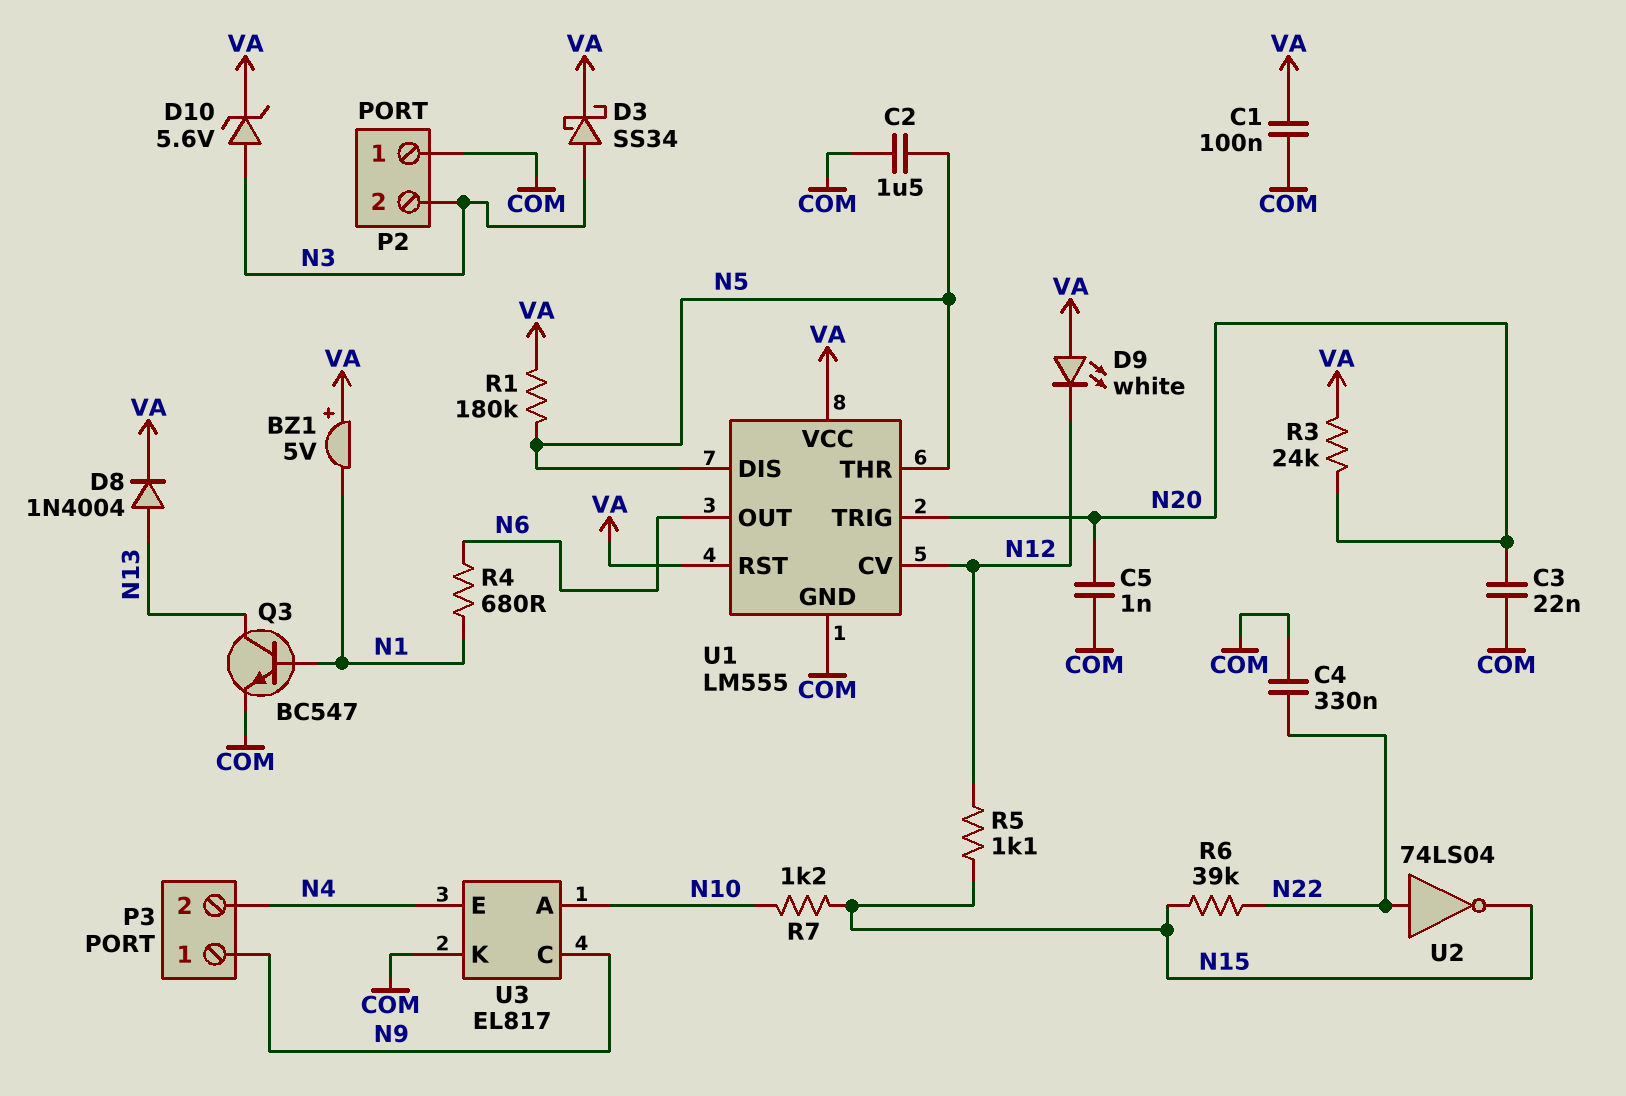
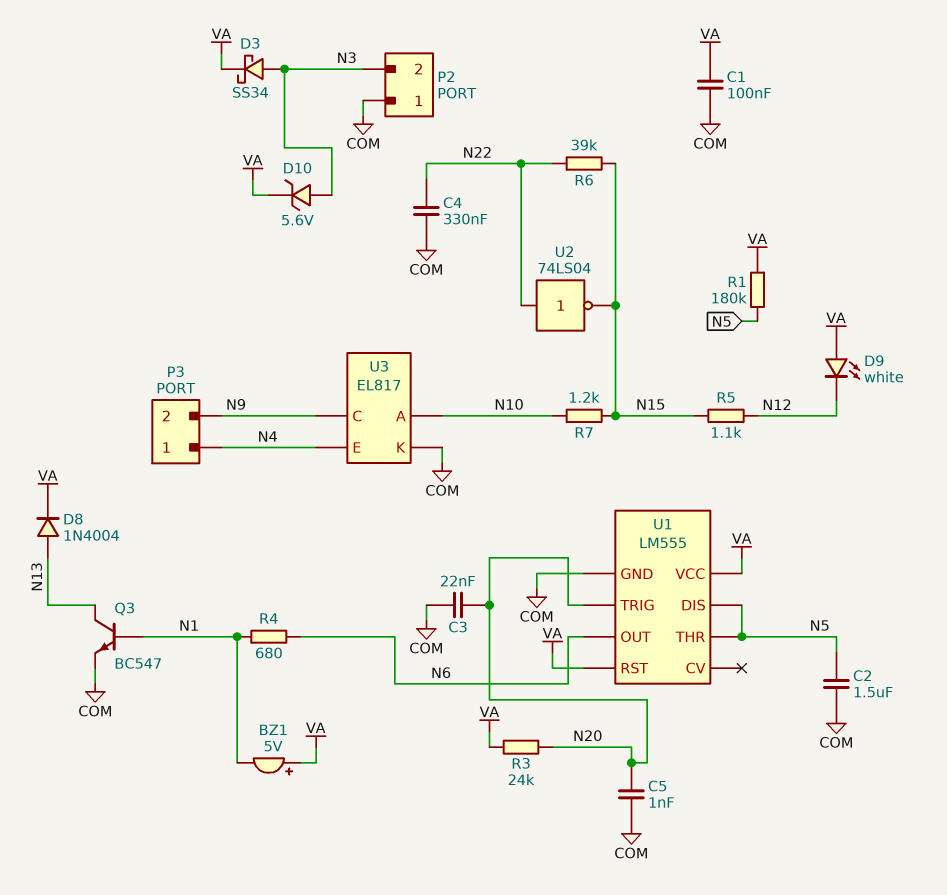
P3 pin 1: N9 -> N4
P3 pin 2: N4 -> N9
U1 pin CV: N12 -> none

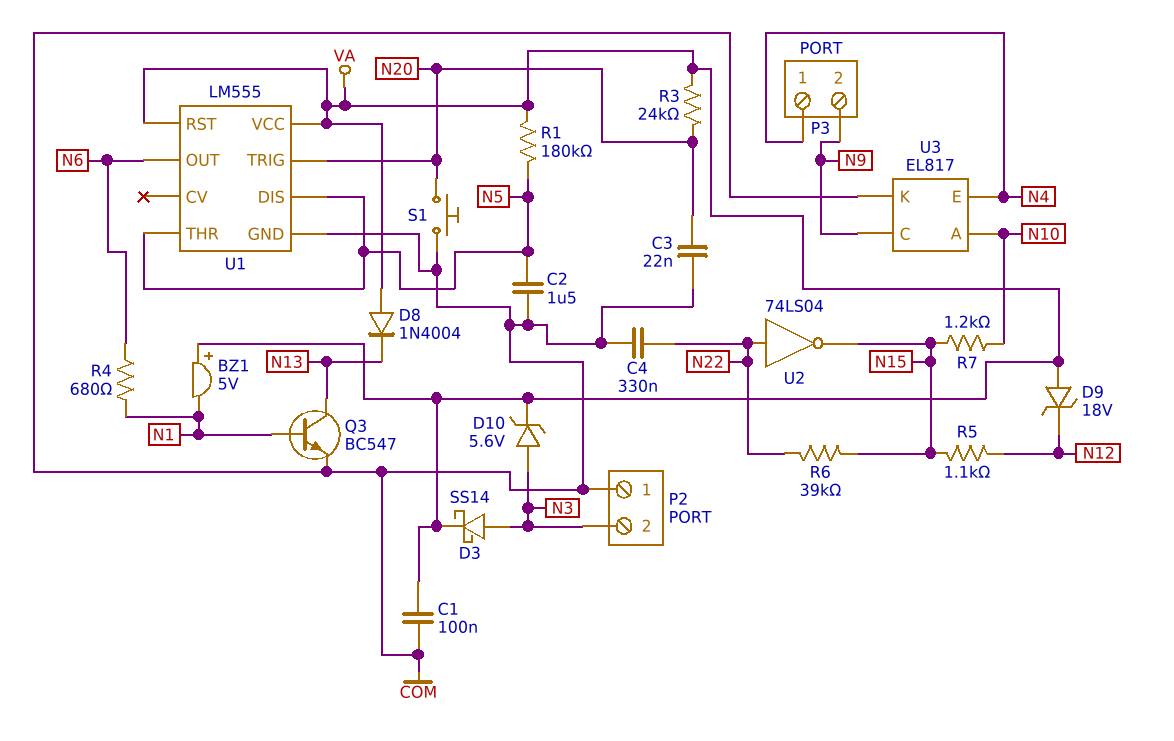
C5: 1nF (COM, N20) -> none
D3: schottky SS34 (A N3, K VA) -> schottky SS14 (A N3, K VA)
D8: diode 1N4004 (A N13, K VA) -> diode 1N4004 (A VA, K N13)
D9: LED white (A VA, K N12) -> zener 18V (A VA, K N12)
S1: none -> button (COM, N20)

